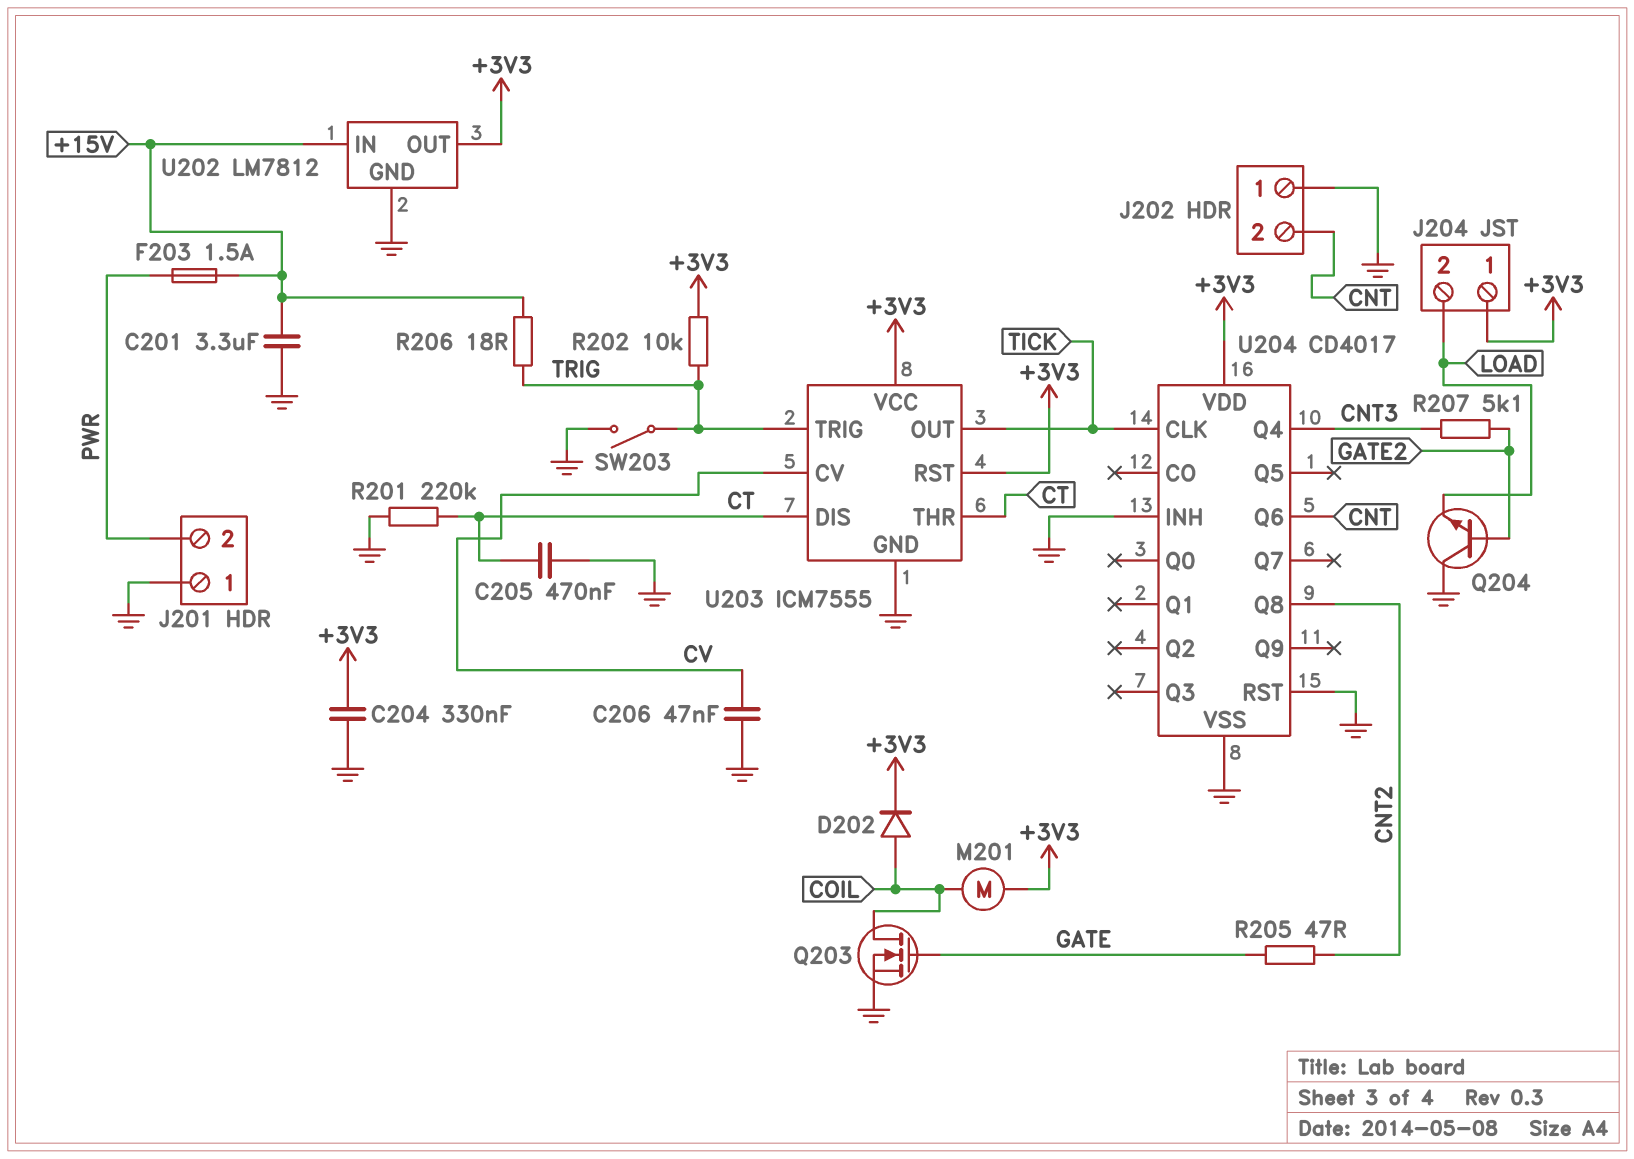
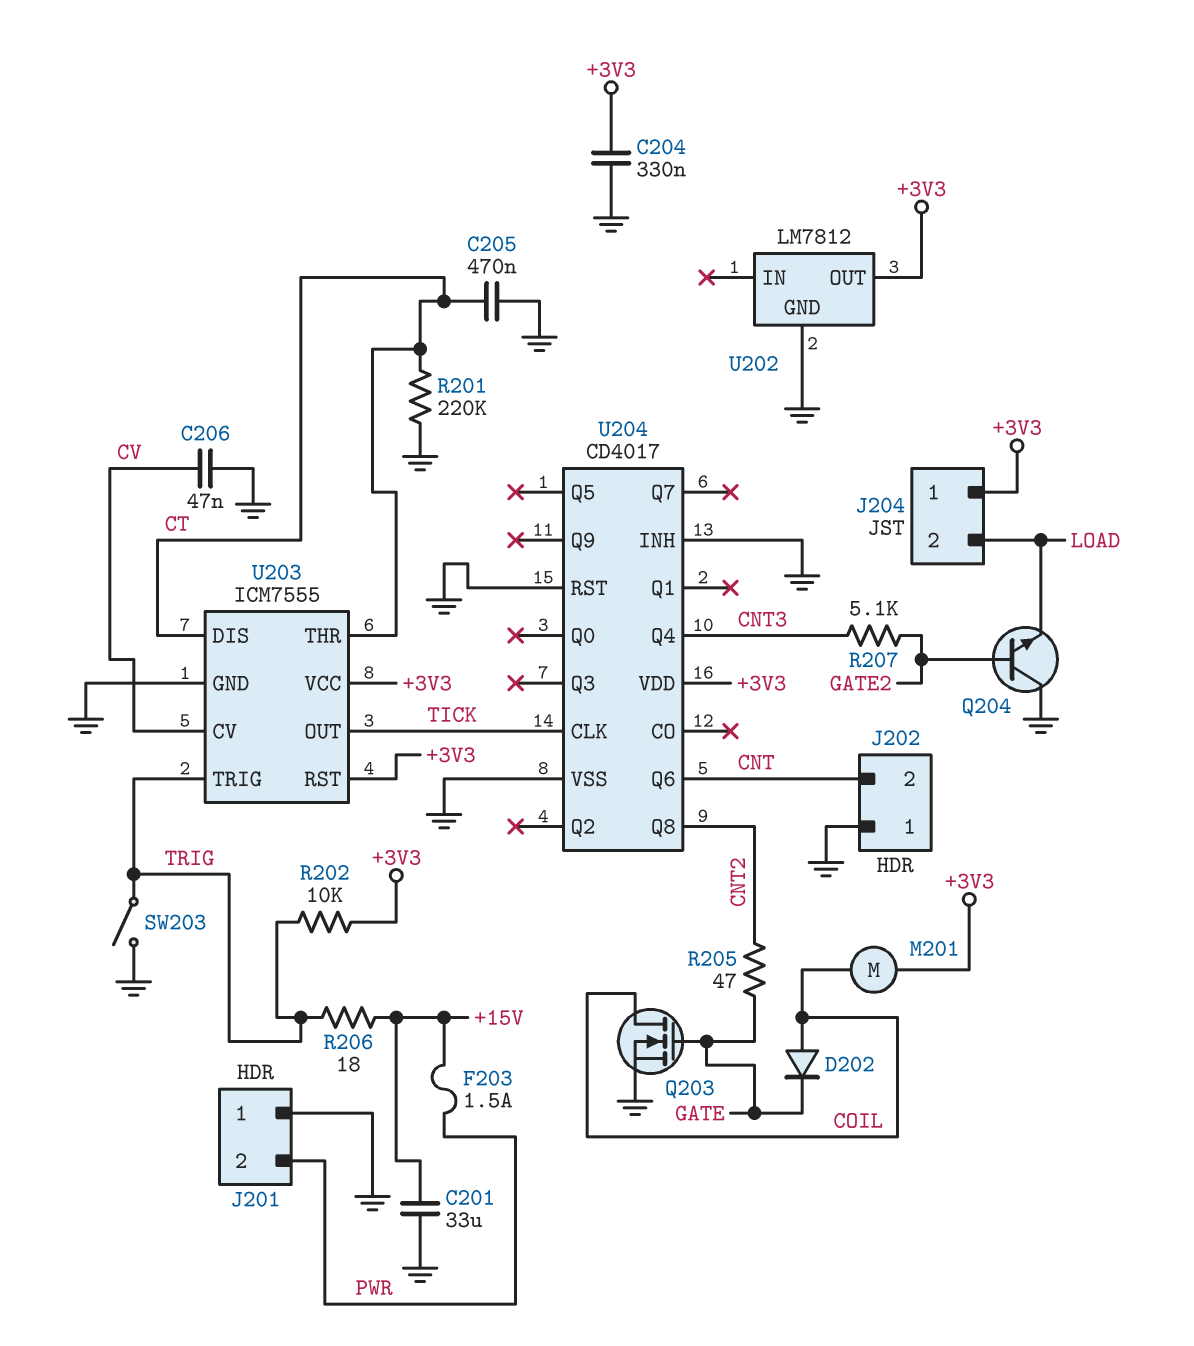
C201: 3.3uF (+15V, GND) -> 33uF (+15V, GND)
D202: diode (A COIL, K +3V3) -> diode (A COIL, K GATE)
U202 pin IN: +15V -> none

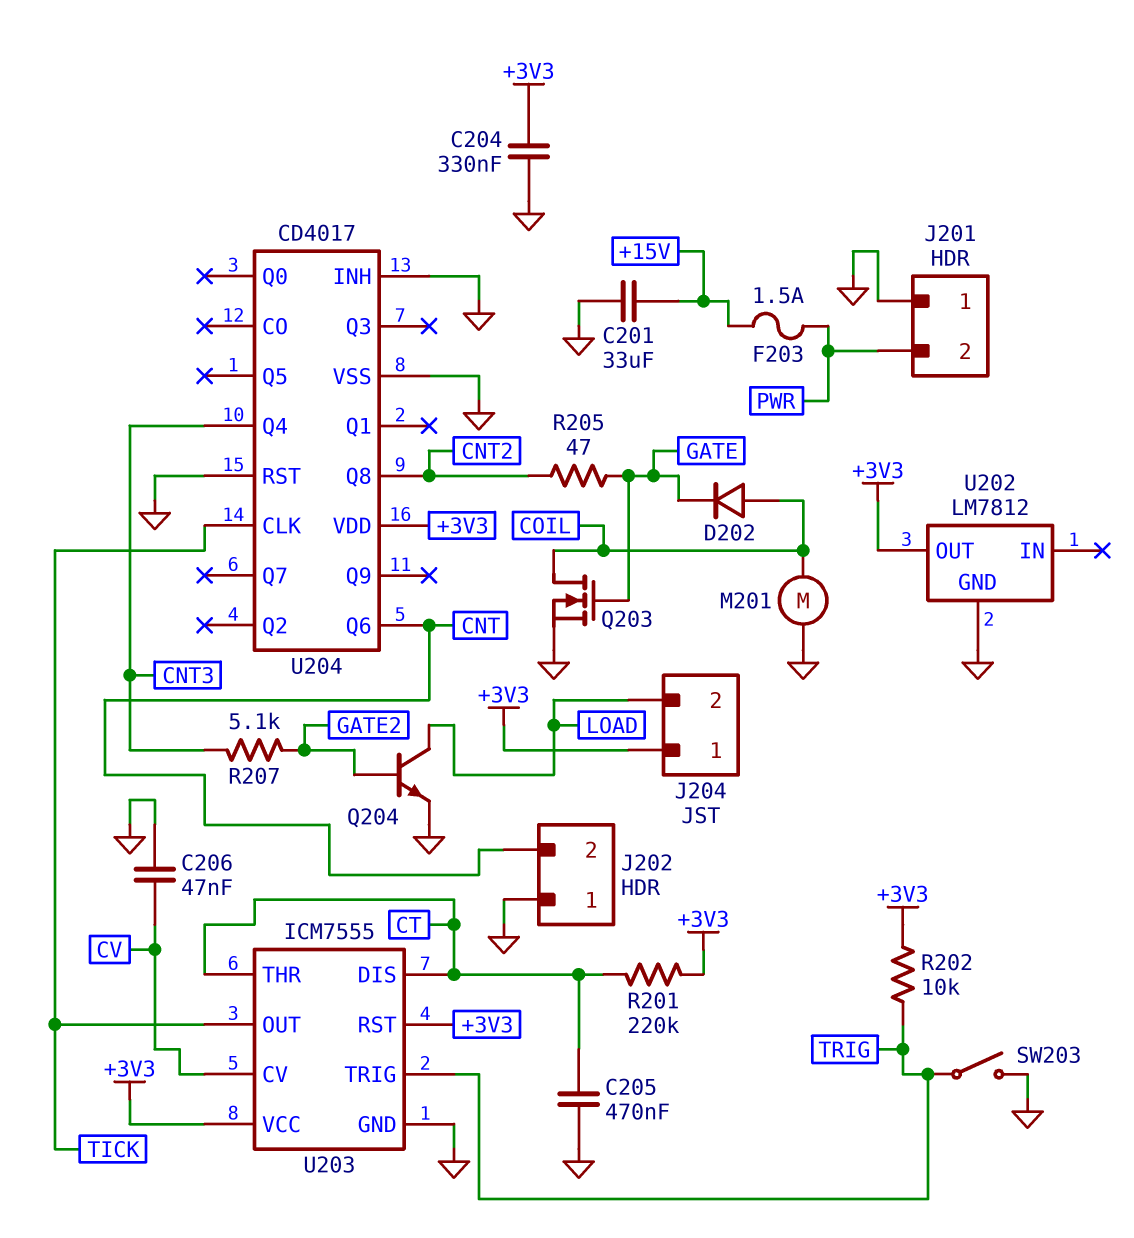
M201: motor (+3V3, COIL) -> motor (COIL, GND)
Q204: NPN (B GATE2, C GND, E LOAD) -> NPN (B GATE2, C LOAD, E GND)
R201: 220k (CT, GND) -> 220k (+3V3, CT)
R206: 18 (+15V, TRIG) -> none

